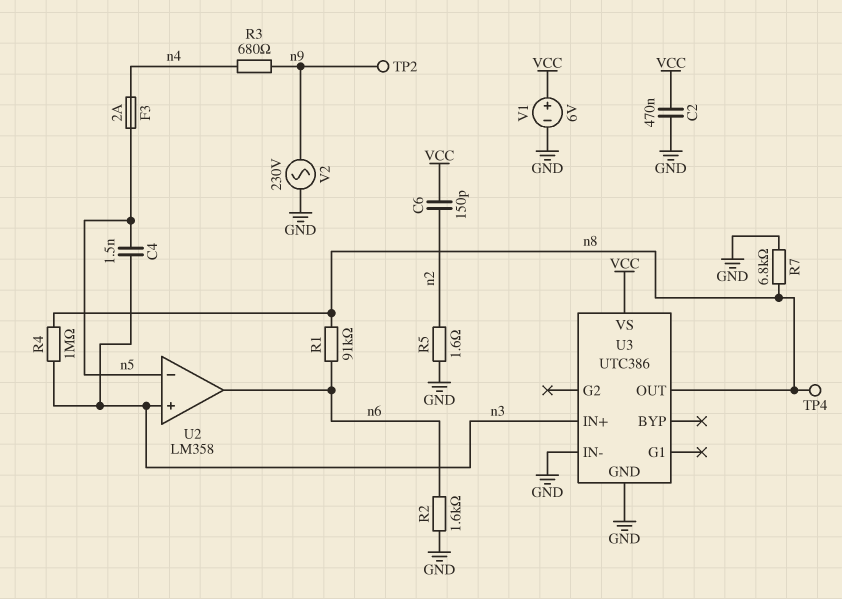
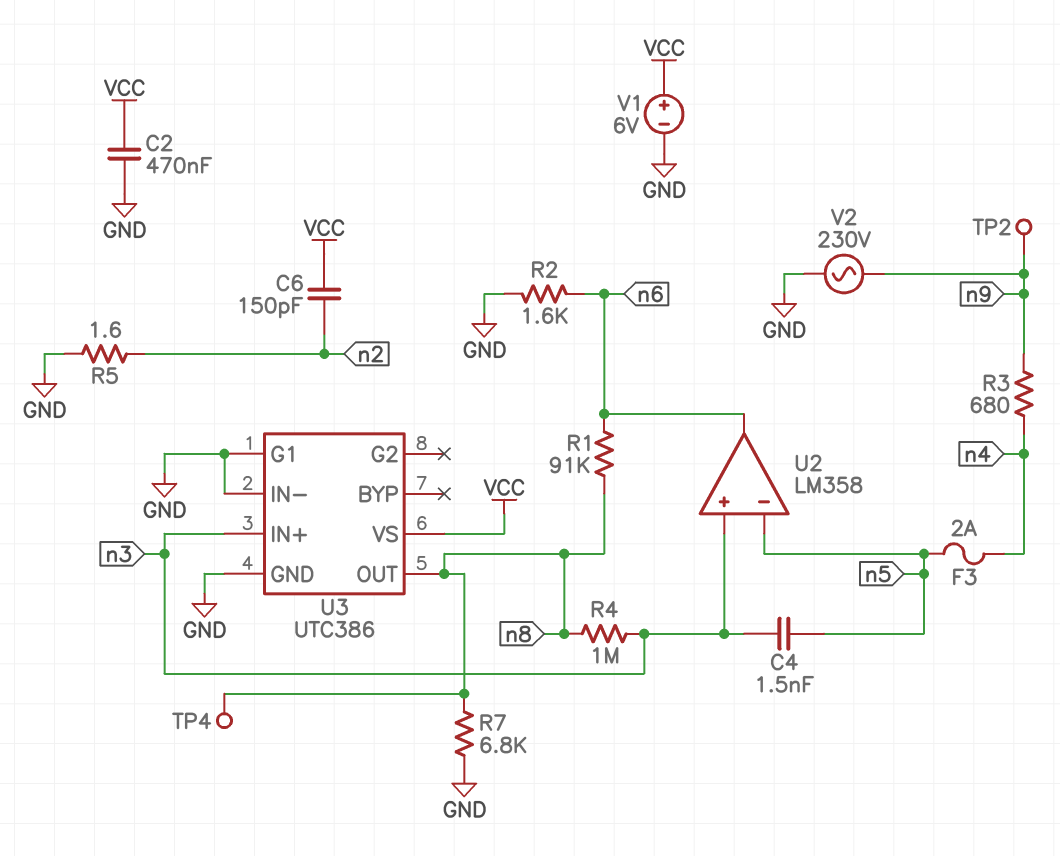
U3 pin G1: none -> GND

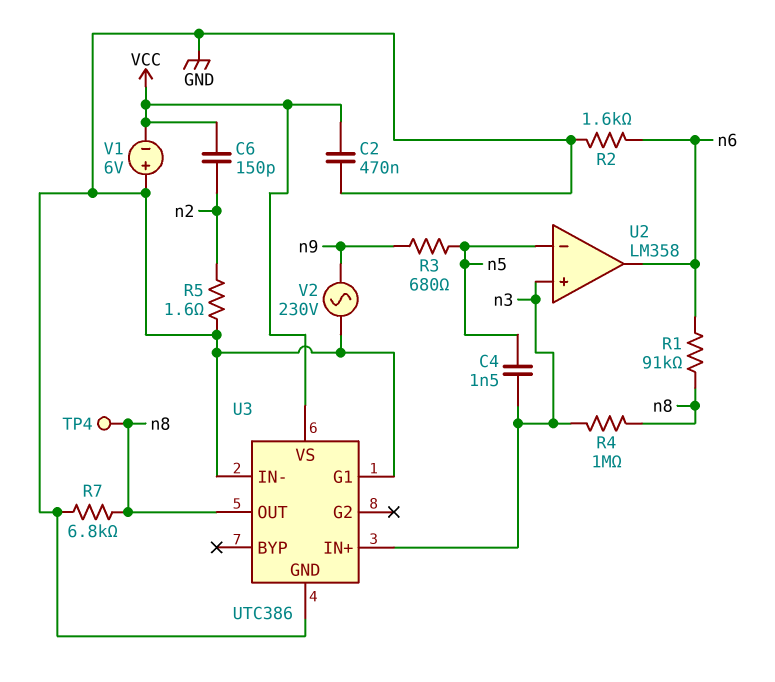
F3: 2A (n4, n5) -> none
R3: 680 (n4, n9) -> 680 (n5, n9)
TP2: test point (n9) -> none
V1: 6V (plus VCC, minus GND) -> 6V (plus GND, minus VCC)

